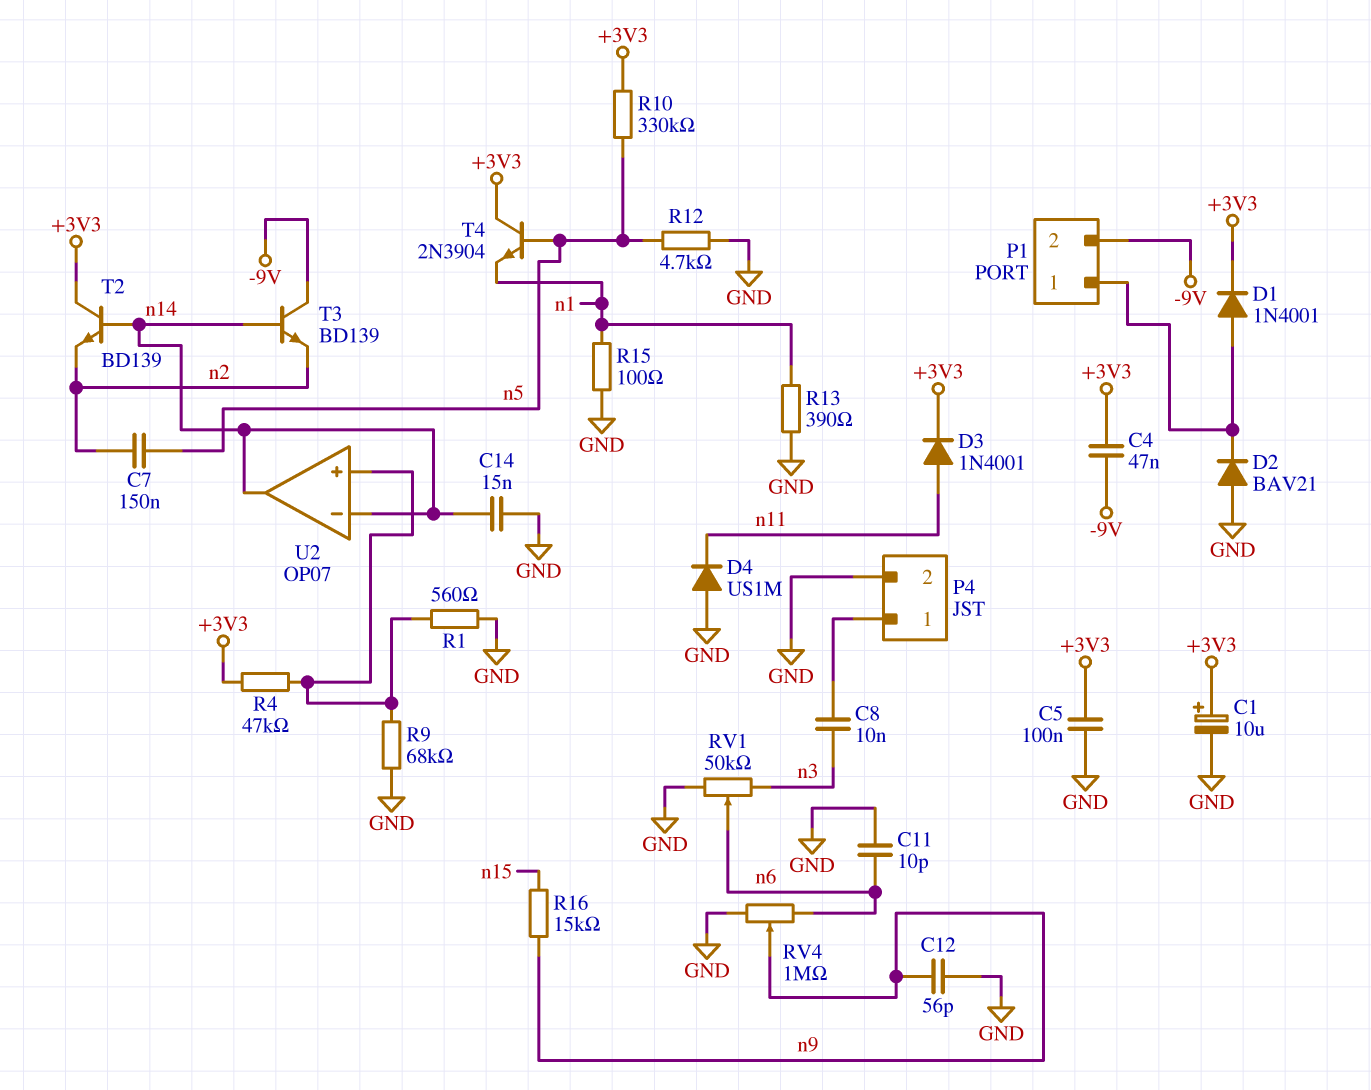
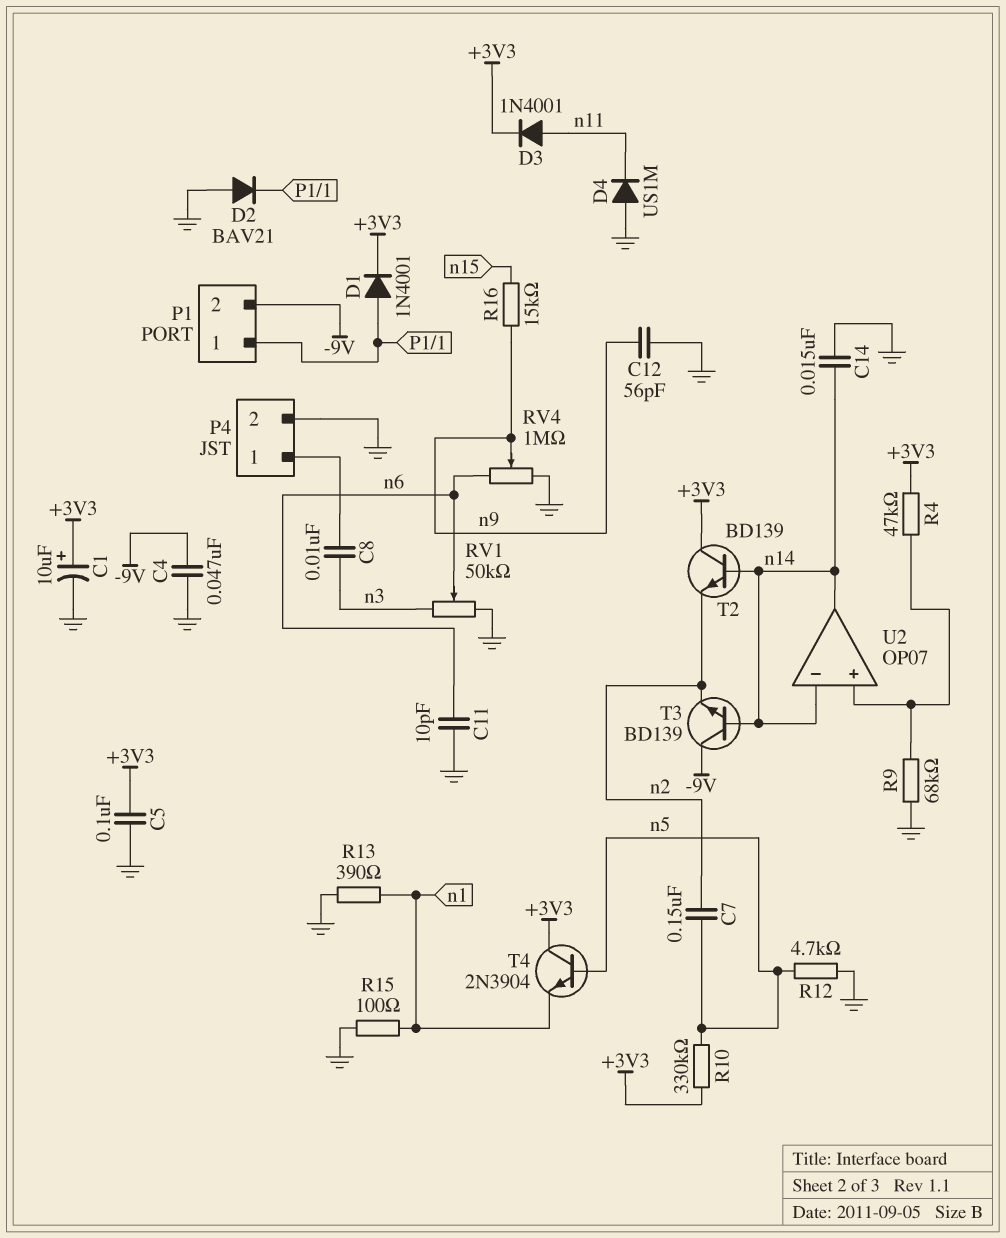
C4: 47nF (+3V3, -9V) -> 47nF (-9V, GND)
R1: 560 (GND, U2/in+) -> none

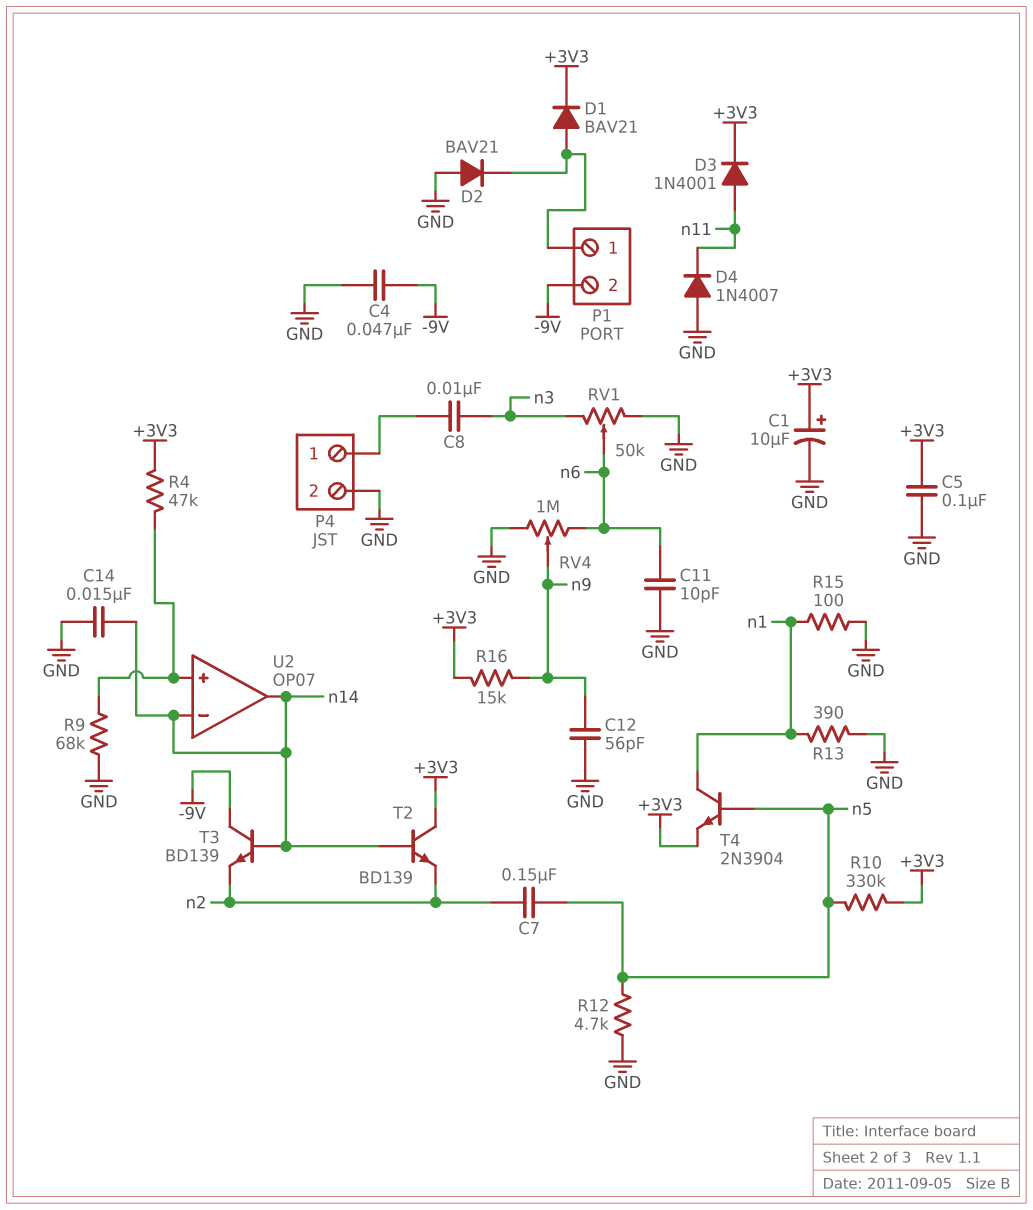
D1: diode 1N4001 (A P1/1, K +3V3) -> diode BAV21 (A P1/1, K +3V3)
D4: diode US1M (A GND, K n11) -> diode 1N4007 (A GND, K n11)
R16: 15k (n9, n15) -> 15k (+3V3, n9)
T4: NPN 2N3904 (B n5, C +3V3, E n1) -> NPN 2N3904 (B n5, C n1, E +3V3)

